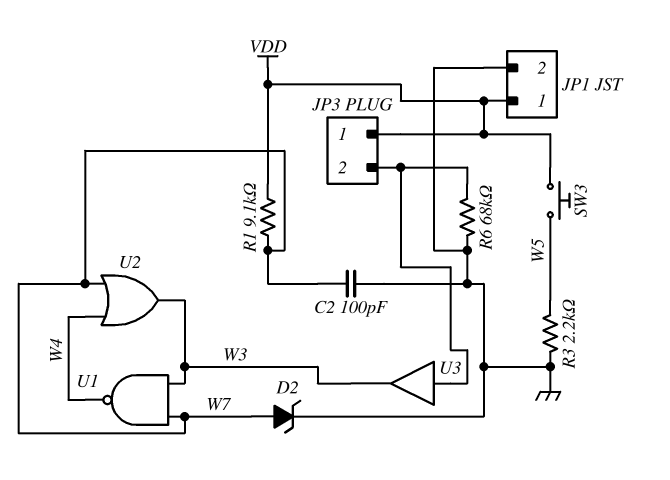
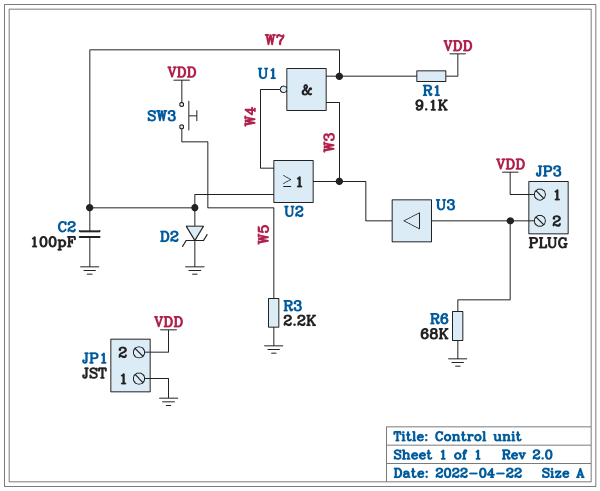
JP1 pin 1: VDD -> GND
JP1 pin 2: GND -> VDD

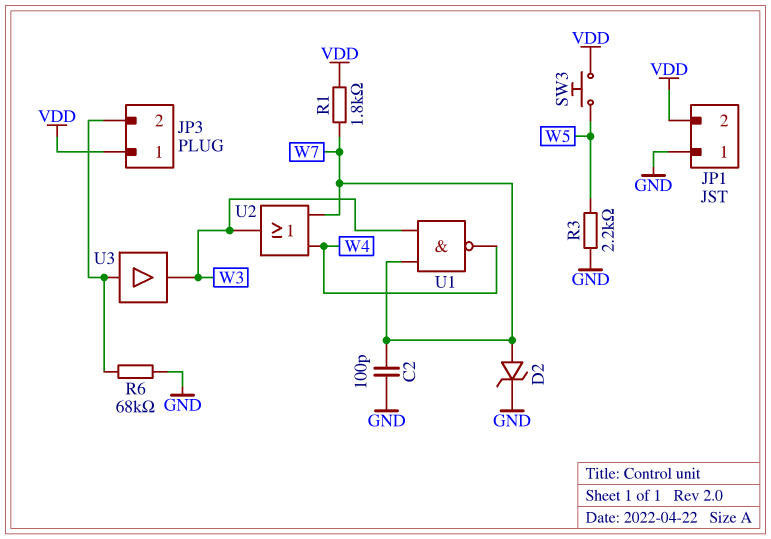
R1: 9.1k (VDD, W7) -> 1.8k (VDD, W7)

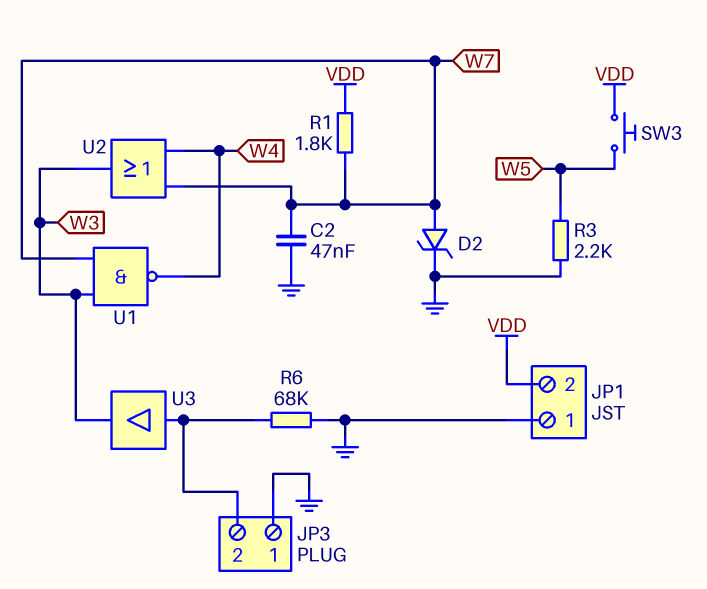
C2: 100pF (GND, W7) -> 47nF (GND, W7)
JP3 pin 1: VDD -> GND

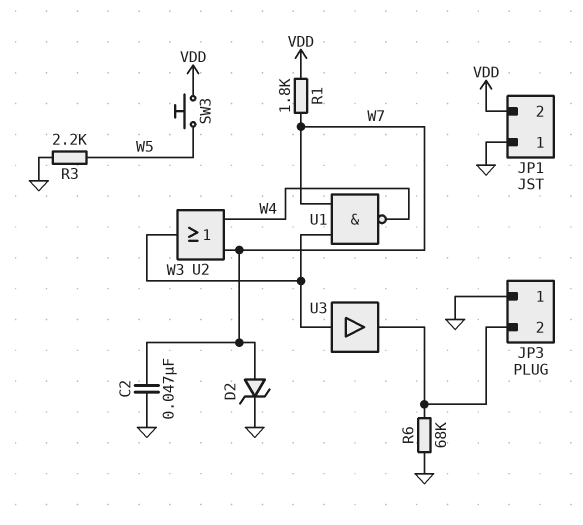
U3: buffer (in JP3/2, out W3) -> buffer (in W3, out JP3/2)

